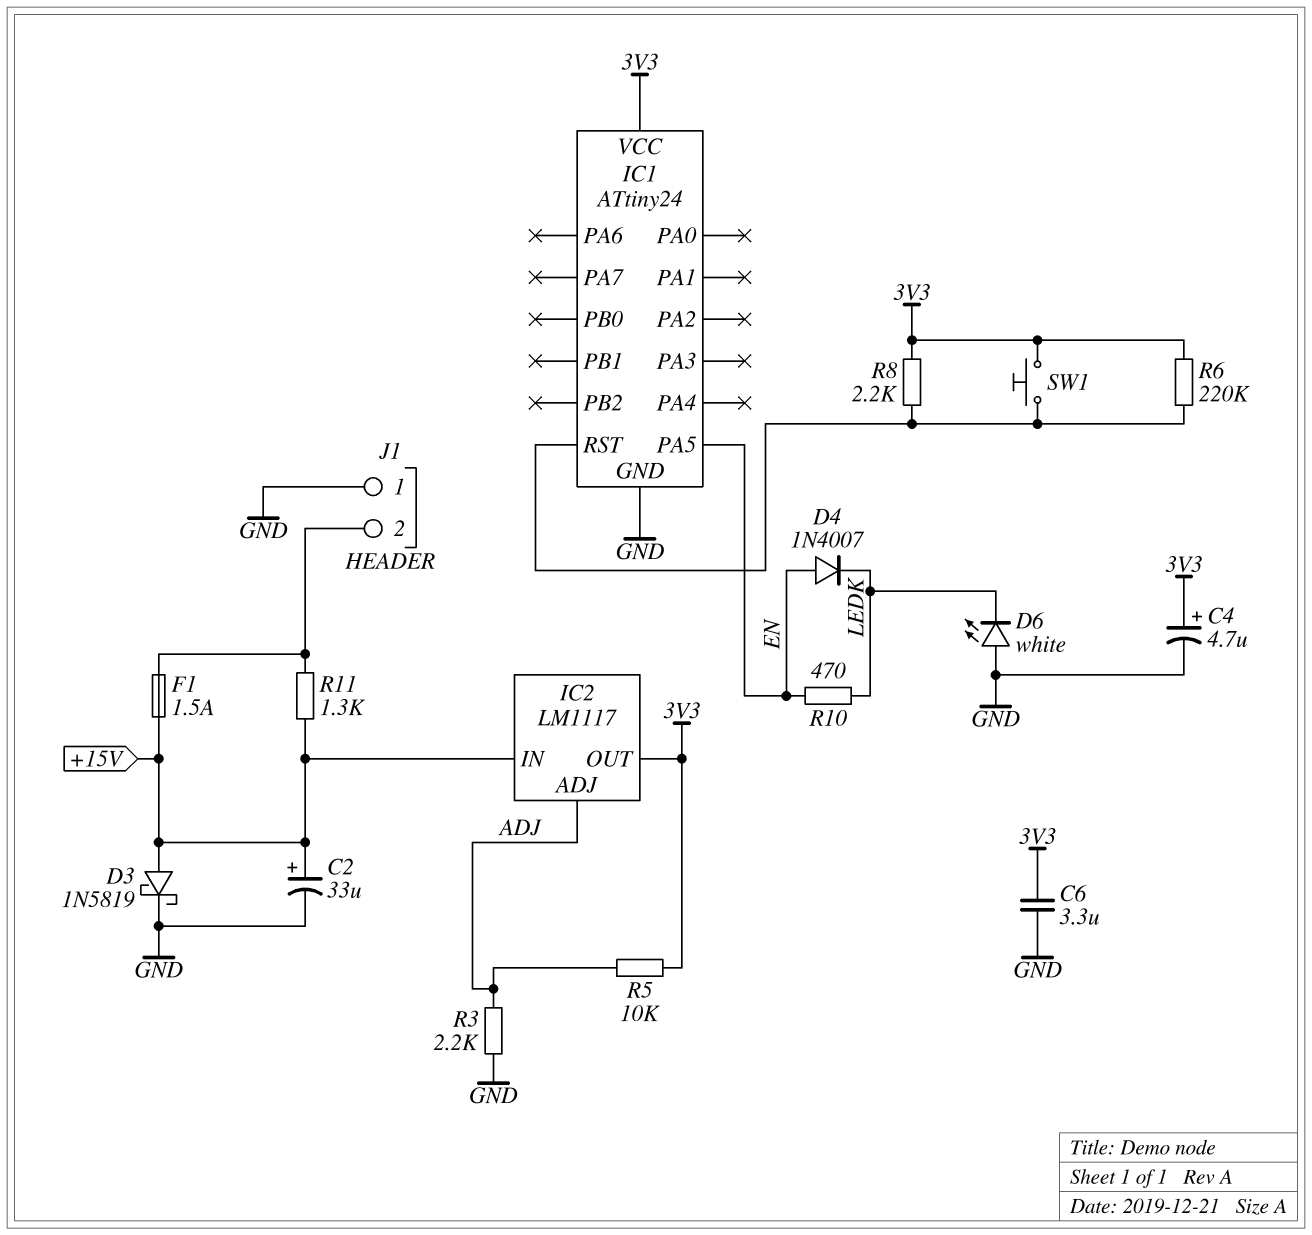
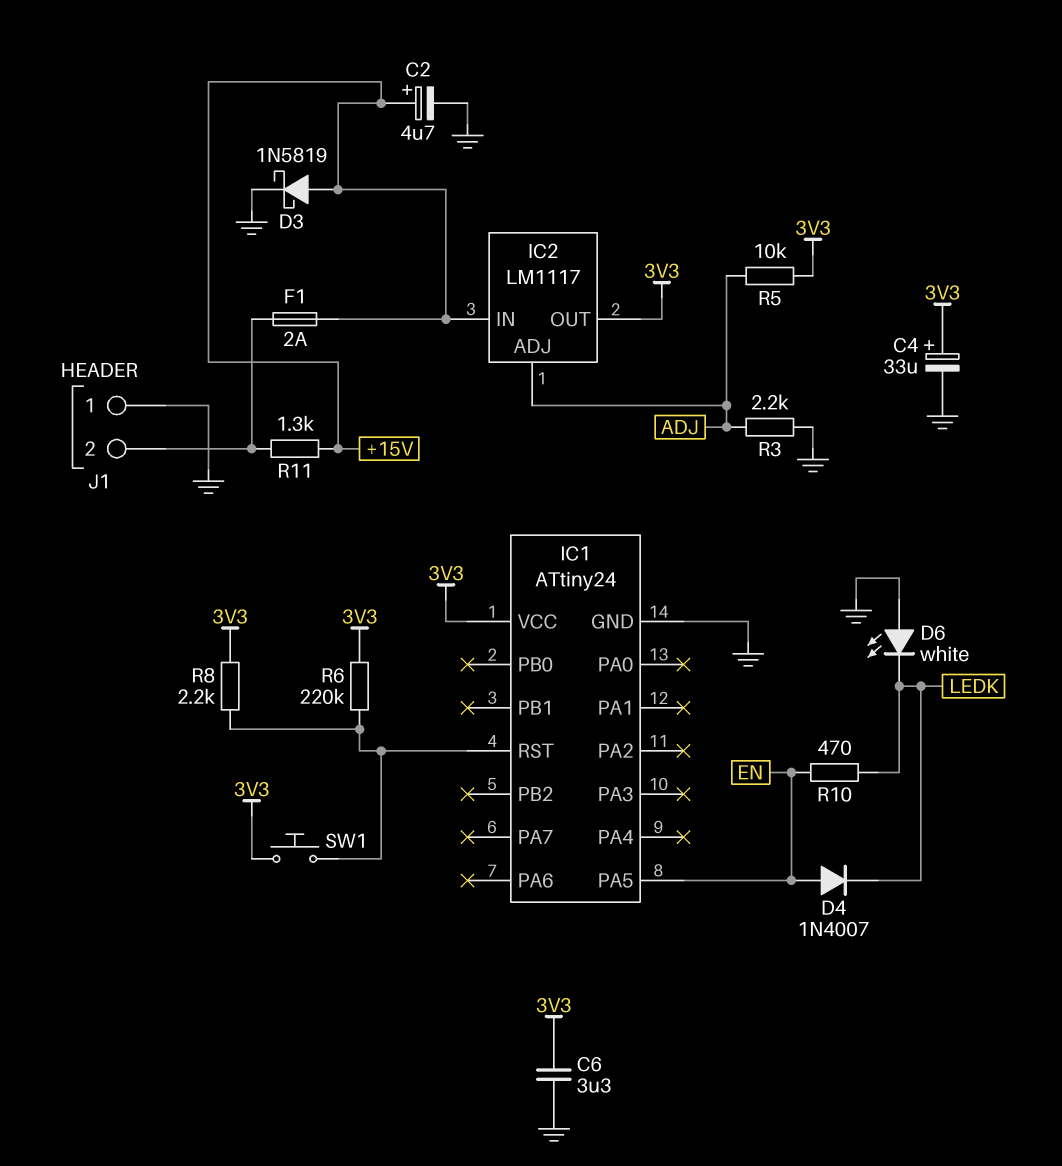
C2: 33uF (plus +15V, minus GND) -> 4.7uF (plus +15V, minus GND)
C4: 4.7uF (plus 3V3, minus GND) -> 33uF (plus 3V3, minus GND)
F1: 1.5A (+15V, J1/2) -> 2A (+15V, J1/2)

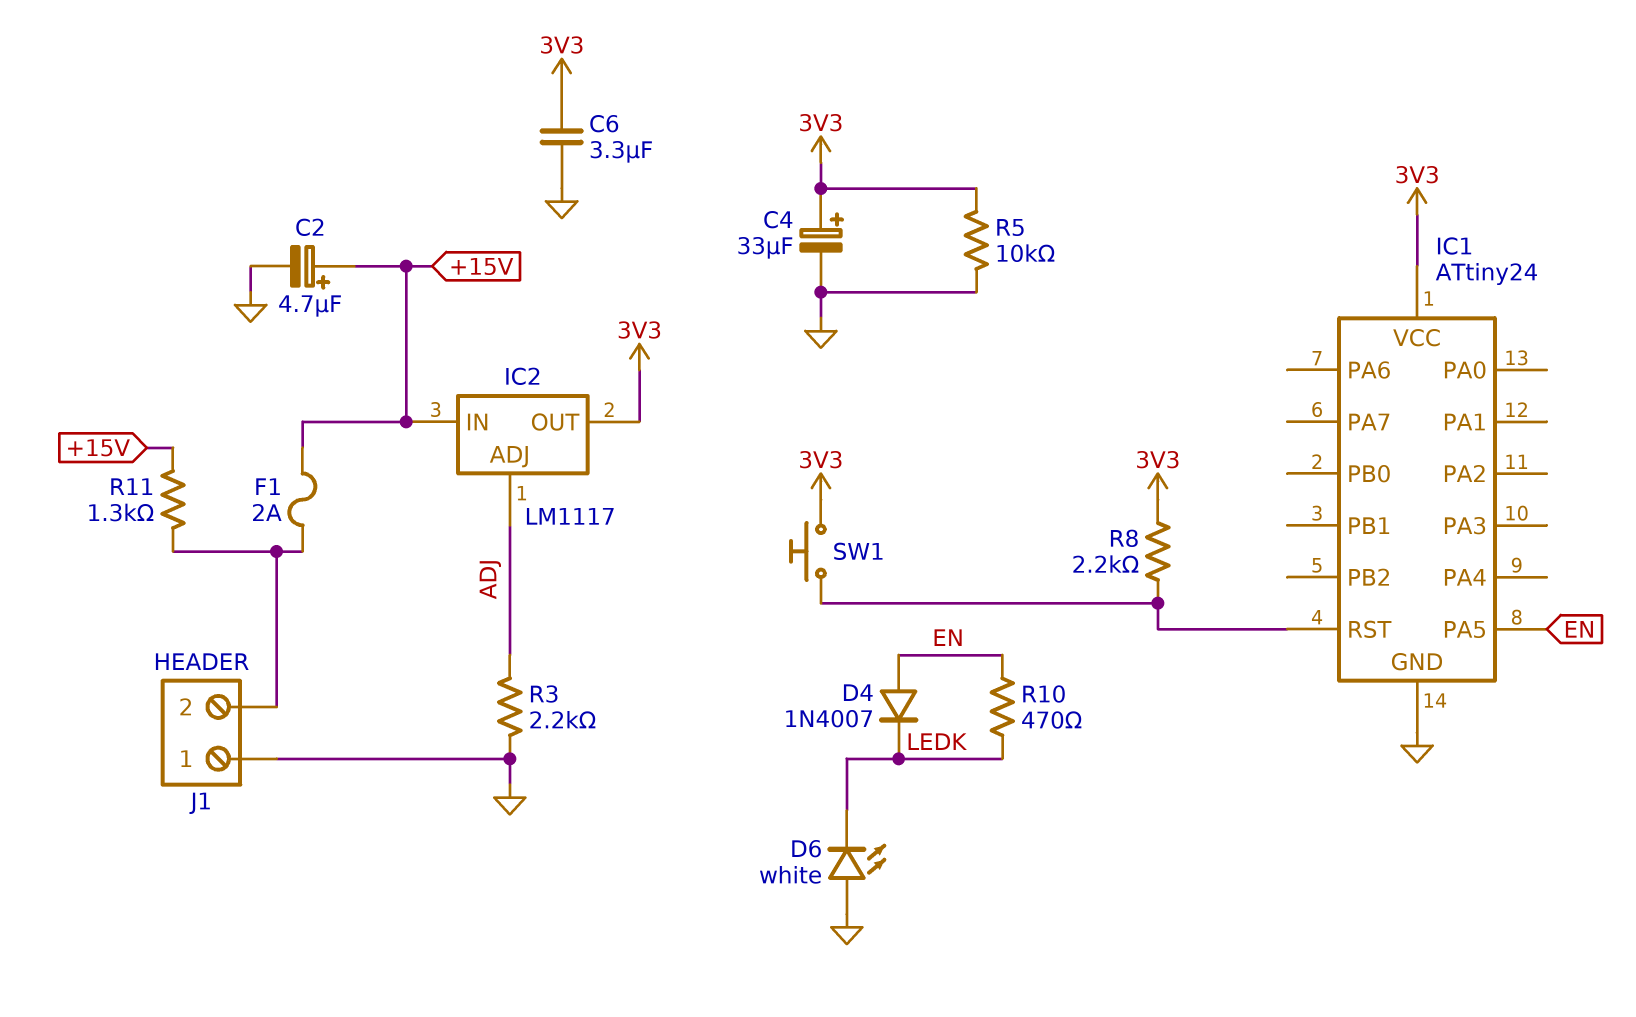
D3: schottky 1N5819 (A +15V, K GND) -> none
R5: 10k (3V3, ADJ) -> 10k (3V3, GND)
R6: 220k (3V3, IC1/RST) -> none

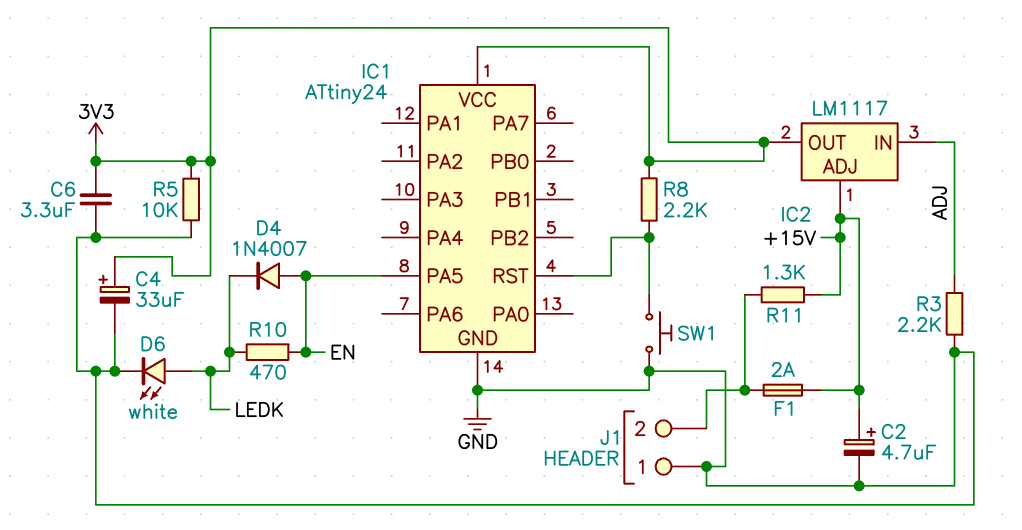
D6: LED white (A GND, K LEDK) -> LED white (A LEDK, K GND)
IC2 pin ADJ: ADJ -> +15V
IC2 pin IN: +15V -> ADJ
SW1: button (3V3, IC1/RST) -> button (GND, IC1/RST)

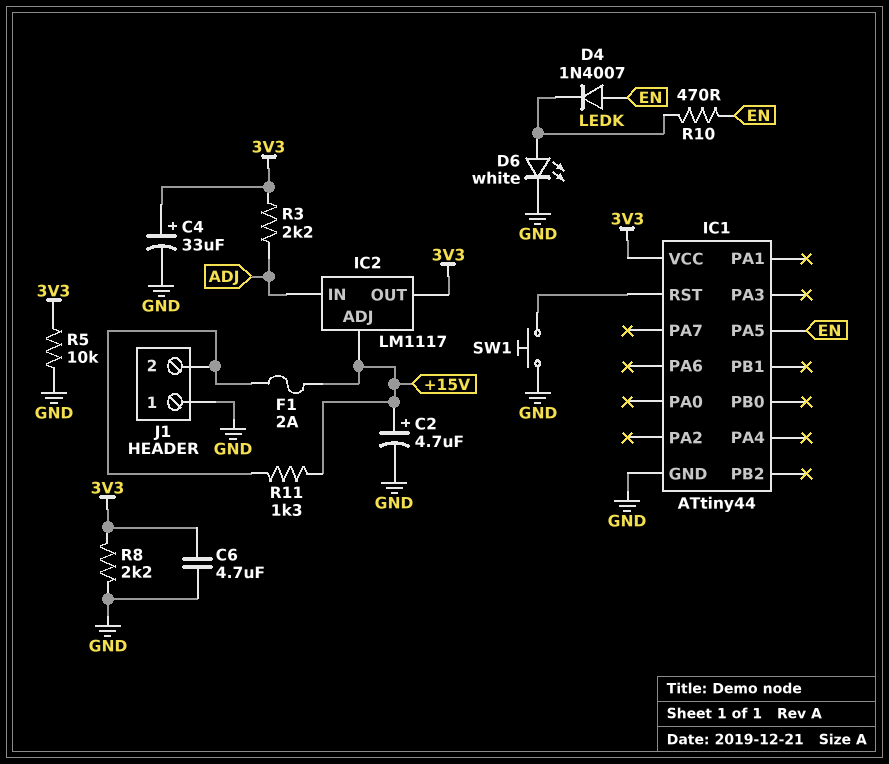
C6: 3.3uF (3V3, GND) -> 4.7uF (3V3, GND)
IC1: ATtiny24 -> ATtiny44
R3: 2.2k (ADJ, GND) -> 2.2k (3V3, ADJ)
R8: 2.2k (3V3, IC1/RST) -> 2.2k (3V3, GND)

